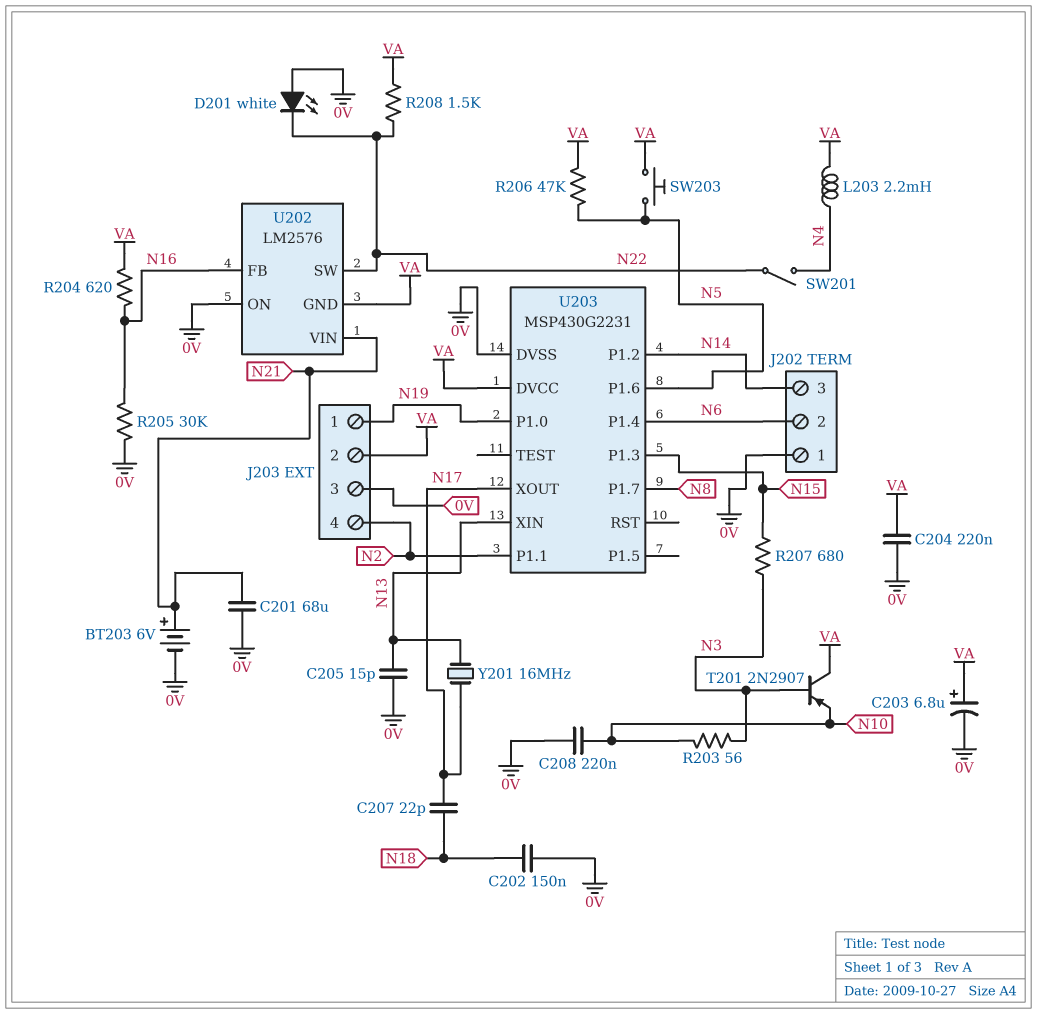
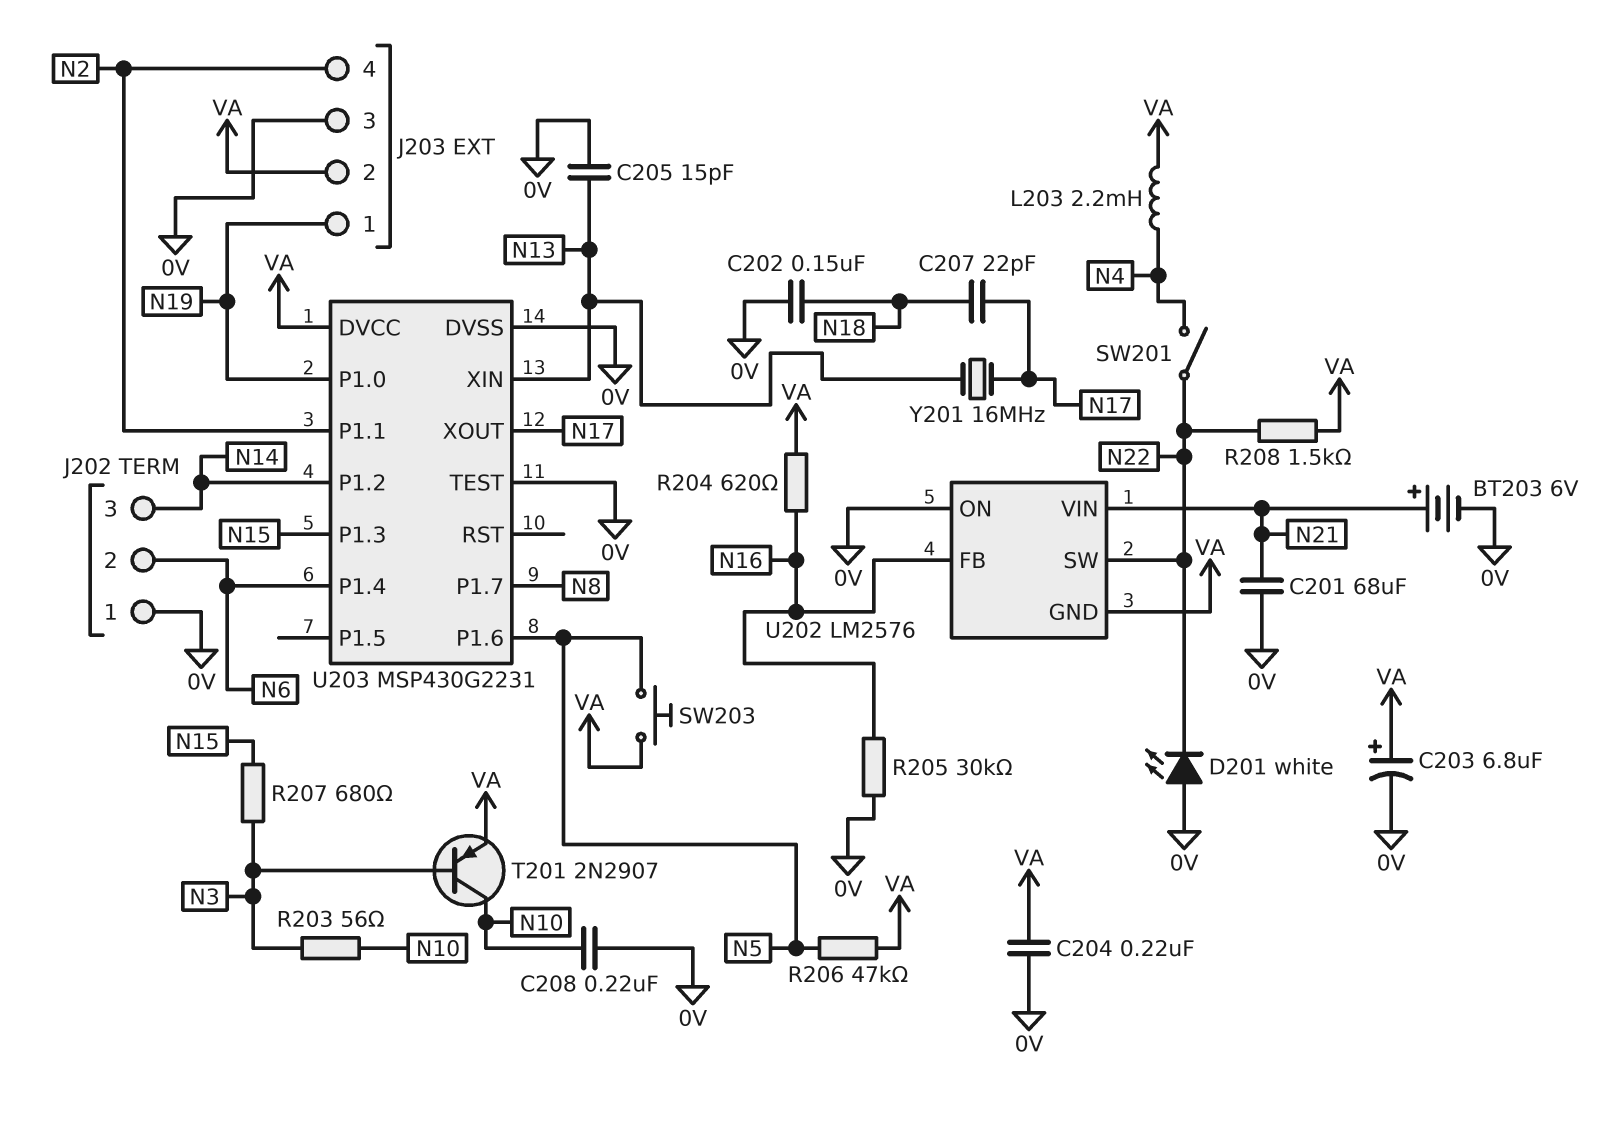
T201: PNP 2N2907 (B N3, C VA, E N10) -> PNP 2N2907 (B N3, C N10, E VA)
U203 pin TEST: none -> 0V

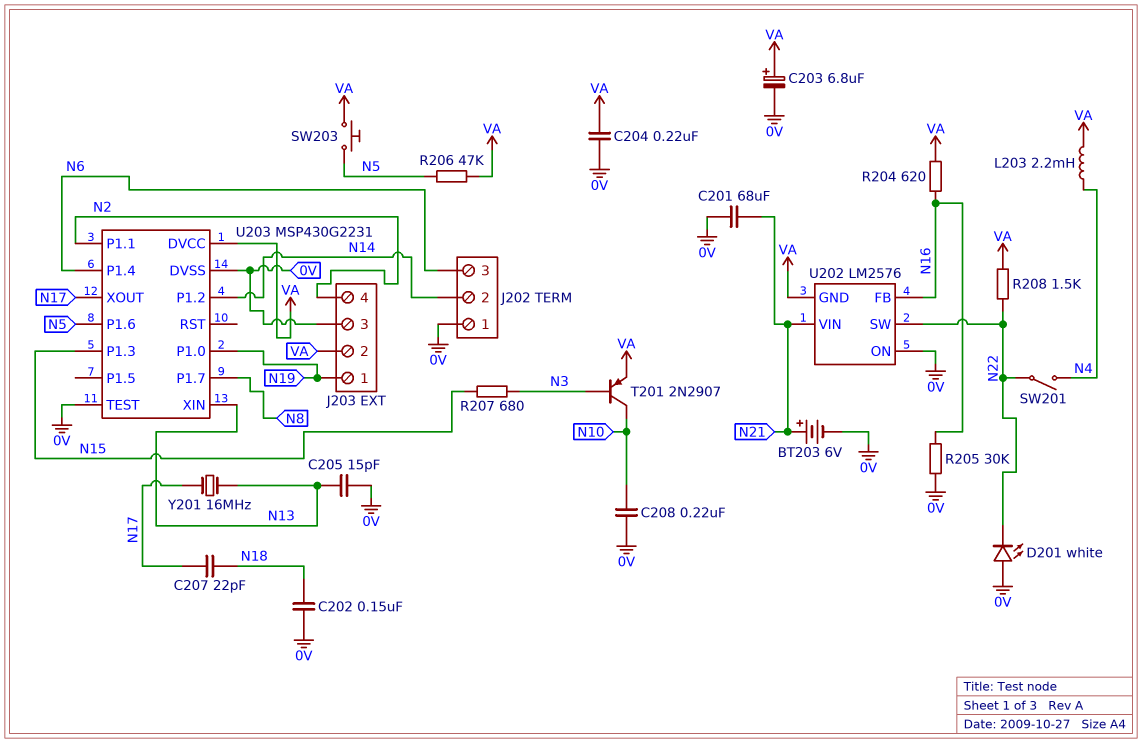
J202 pin 2: N6 -> N14
J202 pin 3: N14 -> N6
R203: 56 (N3, N10) -> none

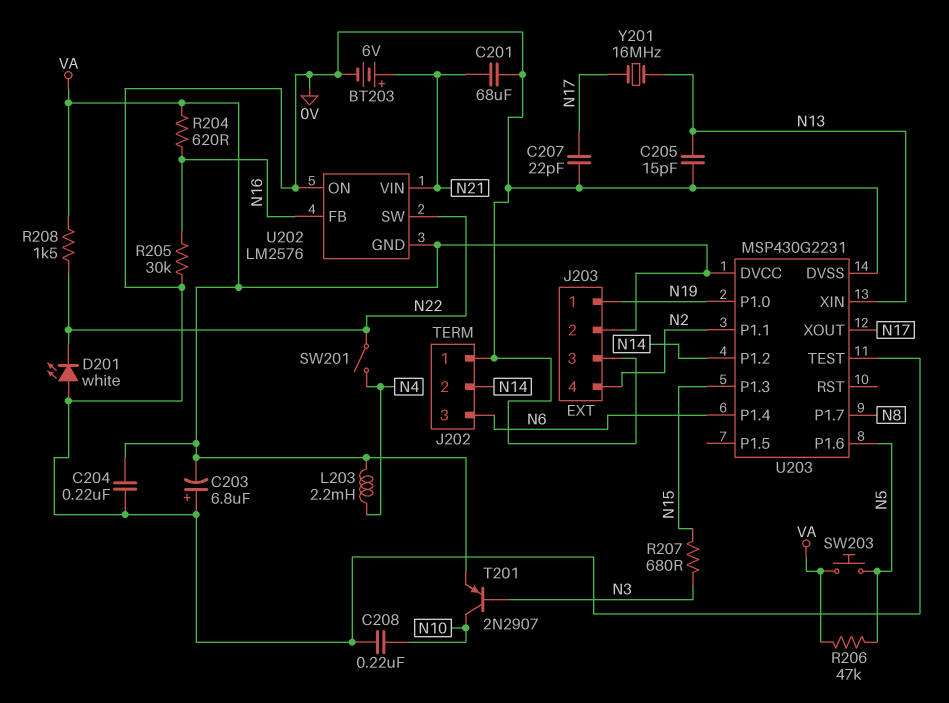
C202: 150nF (0V, N18) -> none
C203: 6.8uF (plus VA, minus 0V) -> 6.8uF (plus 0V, minus VA)
C207: 22pF (N17, N18) -> 22pF (0V, N17)

